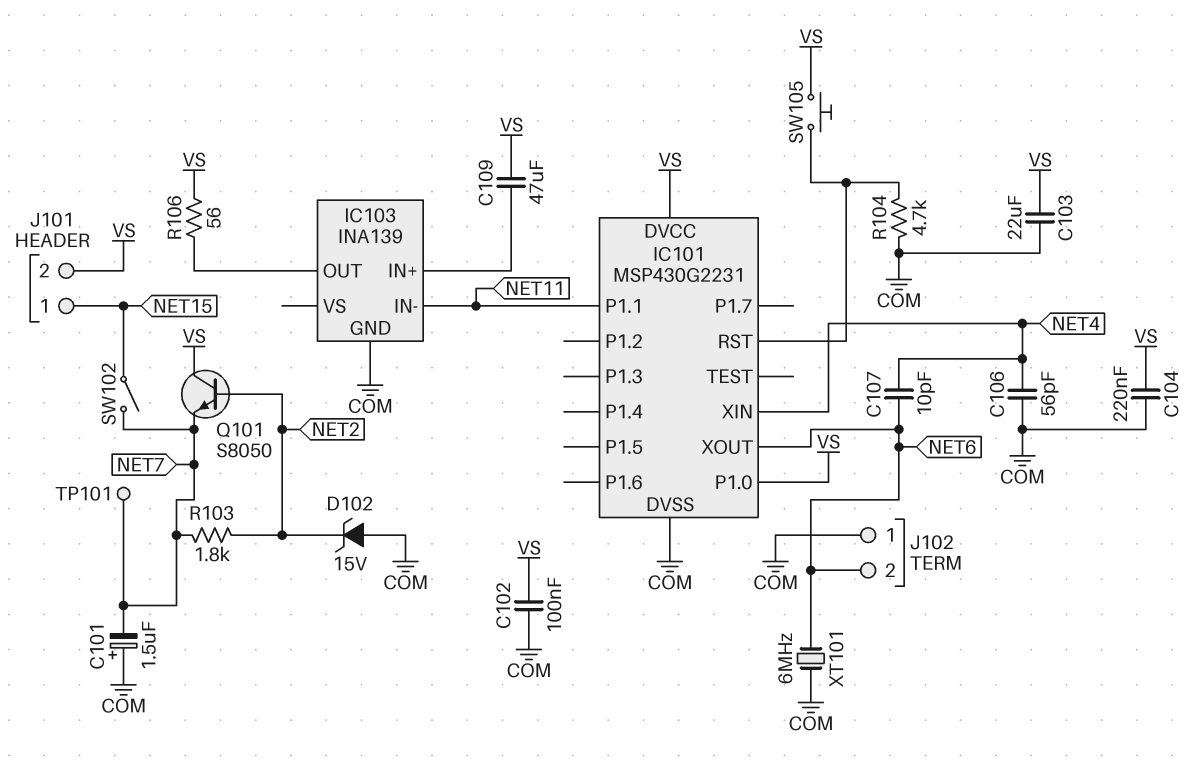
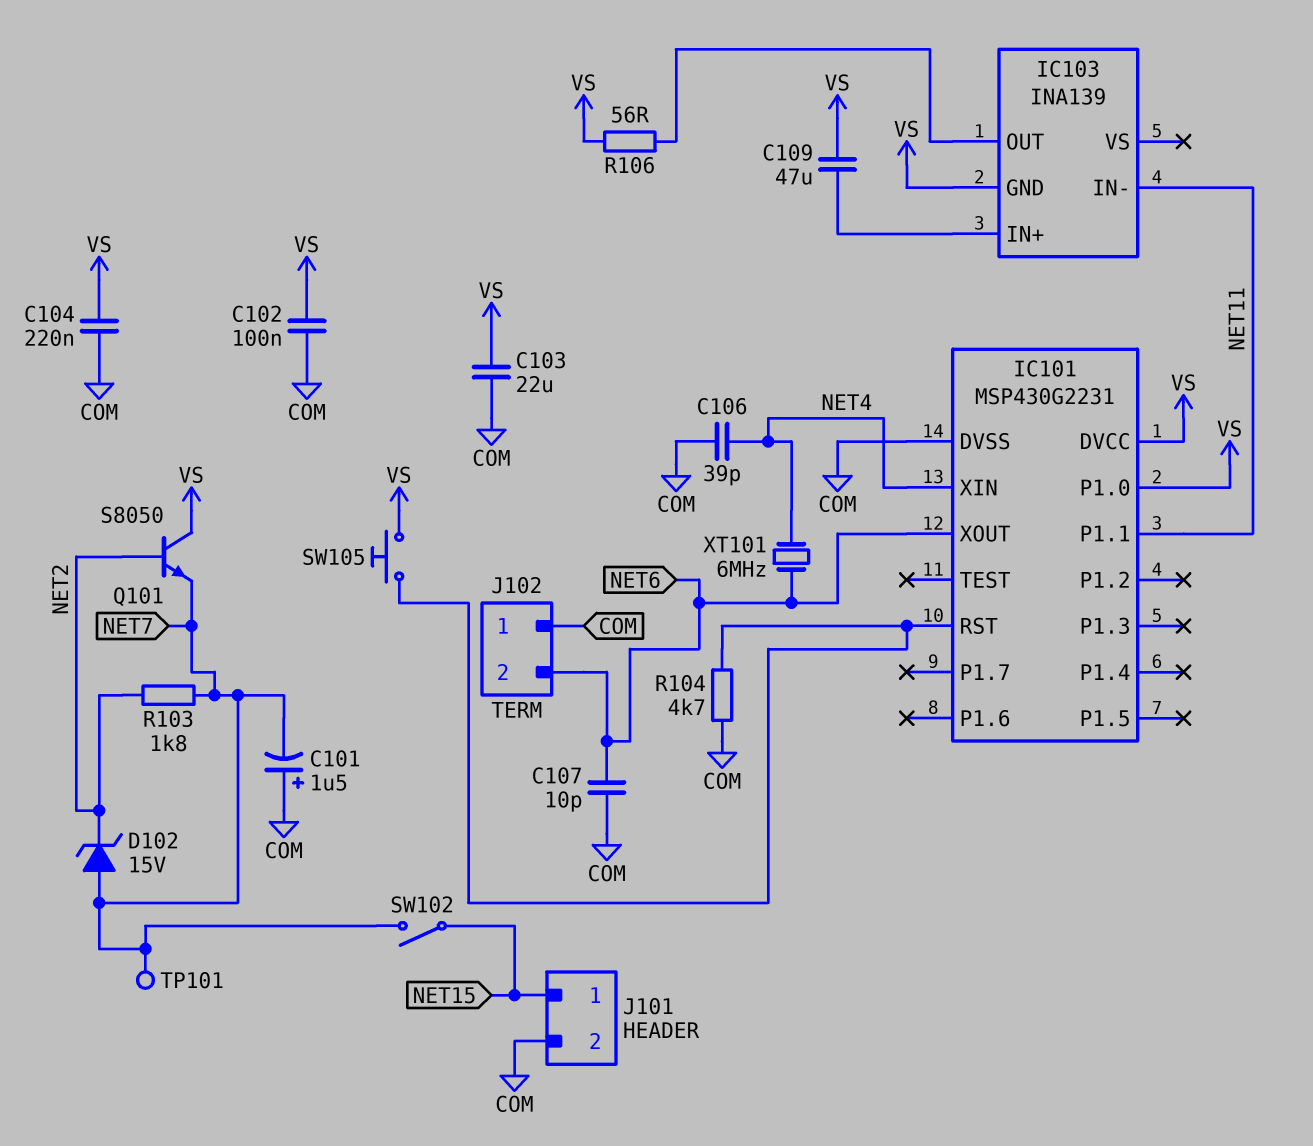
C106: 56pF (COM, NET4) -> 39pF (COM, NET4)
C107: 10pF (NET4, NET6) -> 10pF (COM, NET6)
D102: zener 15V (A COM, K NET2) -> zener 15V (A NET7, K NET2)
IC103 pin GND: COM -> VS
J101 pin 2: VS -> COM
XT101: 6MHz (COM, NET6) -> 6MHz (NET4, NET6)

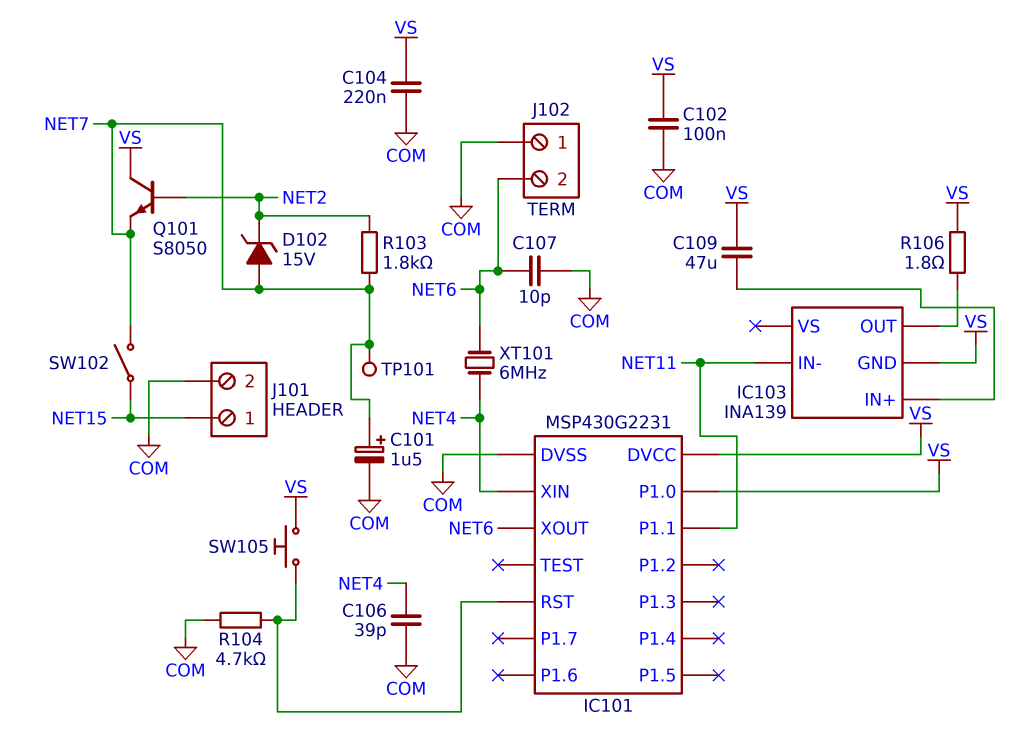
C101: 1.5uF (plus COM, minus NET7) -> 1.5uF (plus NET7, minus COM)
C103: 22uF (COM, VS) -> none
R106: 56 (IC103/OUT, VS) -> 1.8 (IC103/OUT, VS)

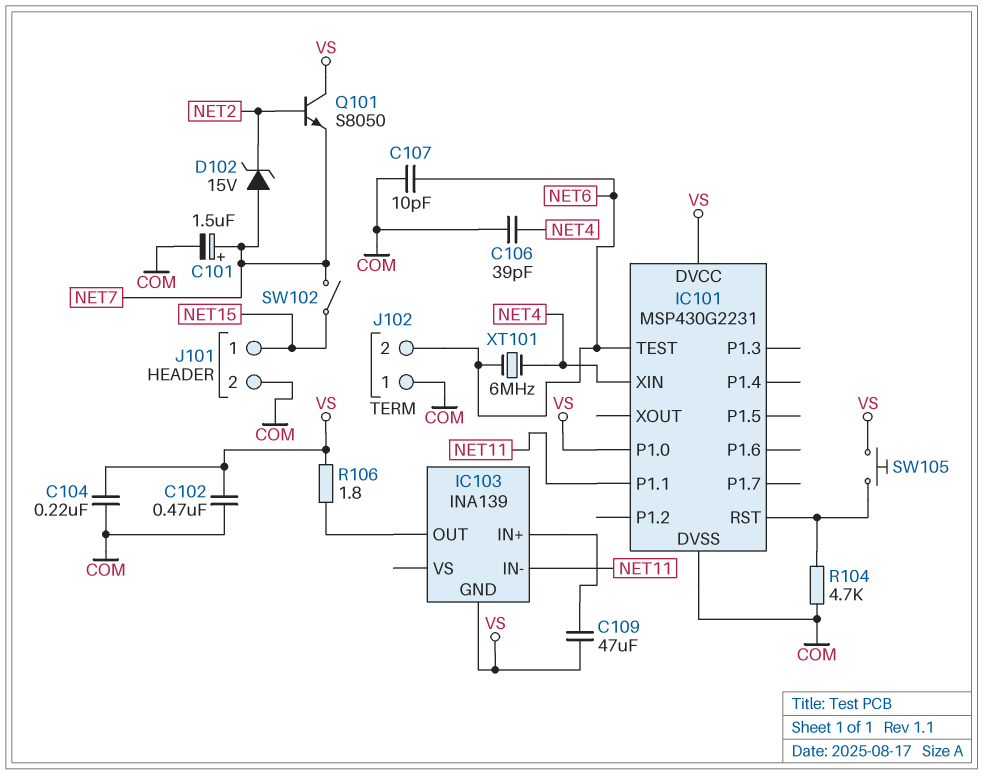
C102: 100nF (COM, VS) -> 470nF (COM, VS)
IC101 pin TEST: none -> NET6
IC101 pin XOUT: NET6 -> none
R103: 1.8k (NET2, NET7) -> none
TP101: test point (NET7) -> none

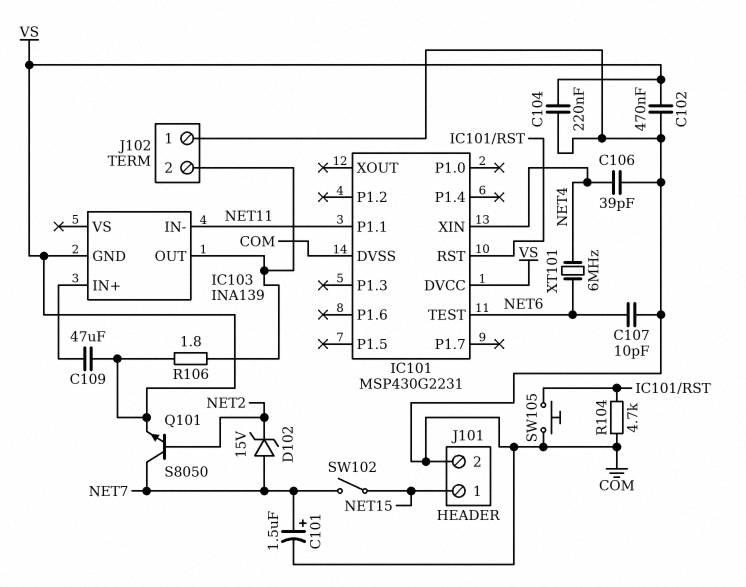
IC101 pin P1.0: VS -> none
J102 pin 2: NET6 -> IC103/OUT
Q101: NPN S8050 (B NET2, C VS, E NET7) -> NPN S8050 (B NET2, C NET7, E VS)
SW105: button (IC101/RST, VS) -> button (COM, IC101/RST)

